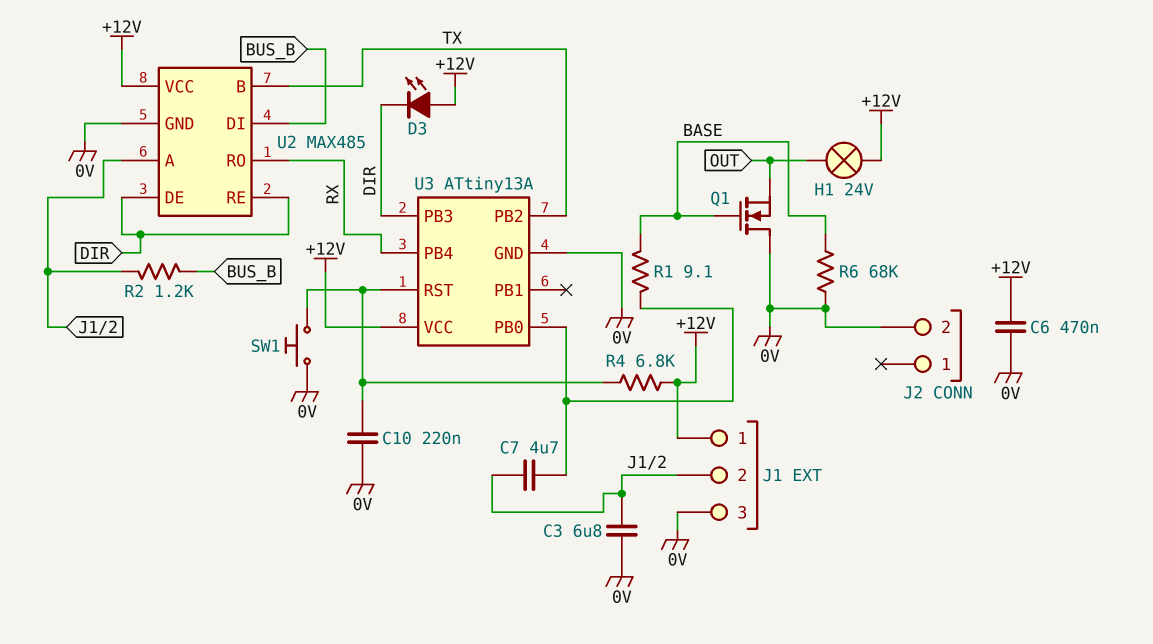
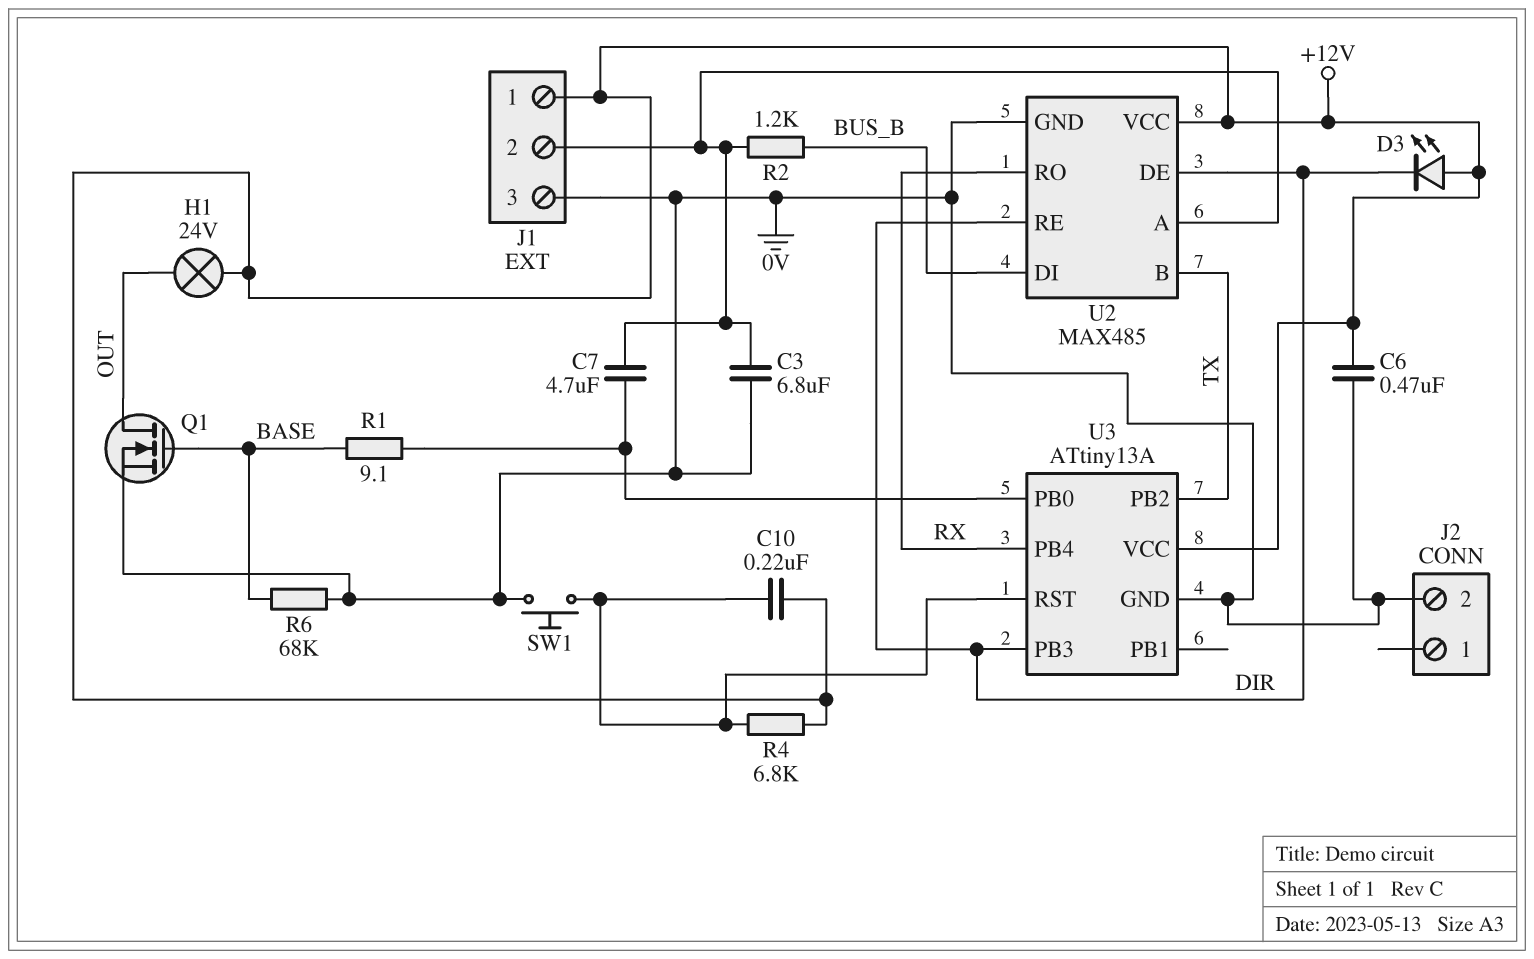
C10: 220nF (0V, U3/RST) -> 220nF (+12V, U3/RST)
Q1: NMOS (G BASE, D 0V, S OUT) -> NMOS (G BASE, D OUT, S 0V)

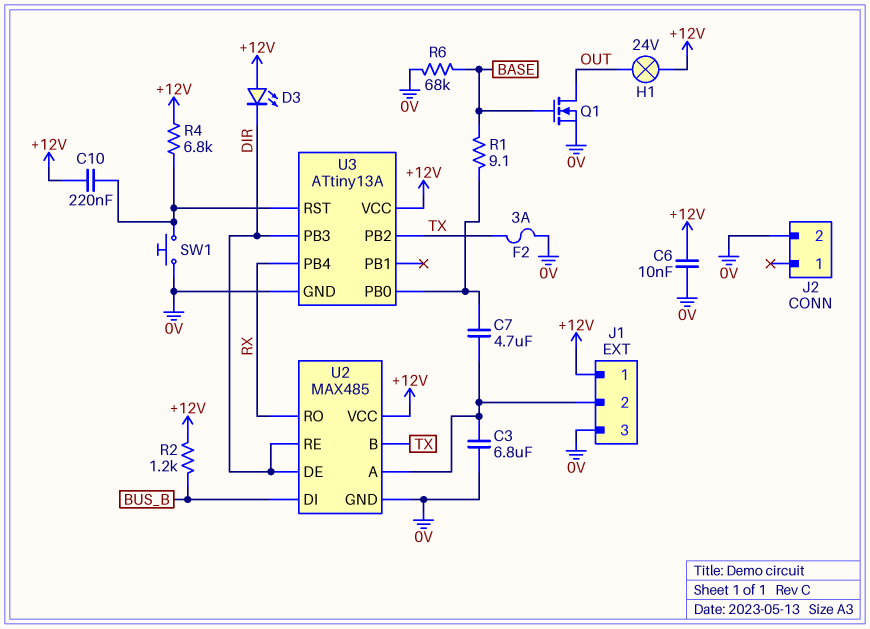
C6: 470nF (+12V, 0V) -> 10nF (+12V, 0V)
F2: none -> 3A (0V, TX)
R2: 1.2k (BUS_B, J1/2) -> 1.2k (+12V, BUS_B)

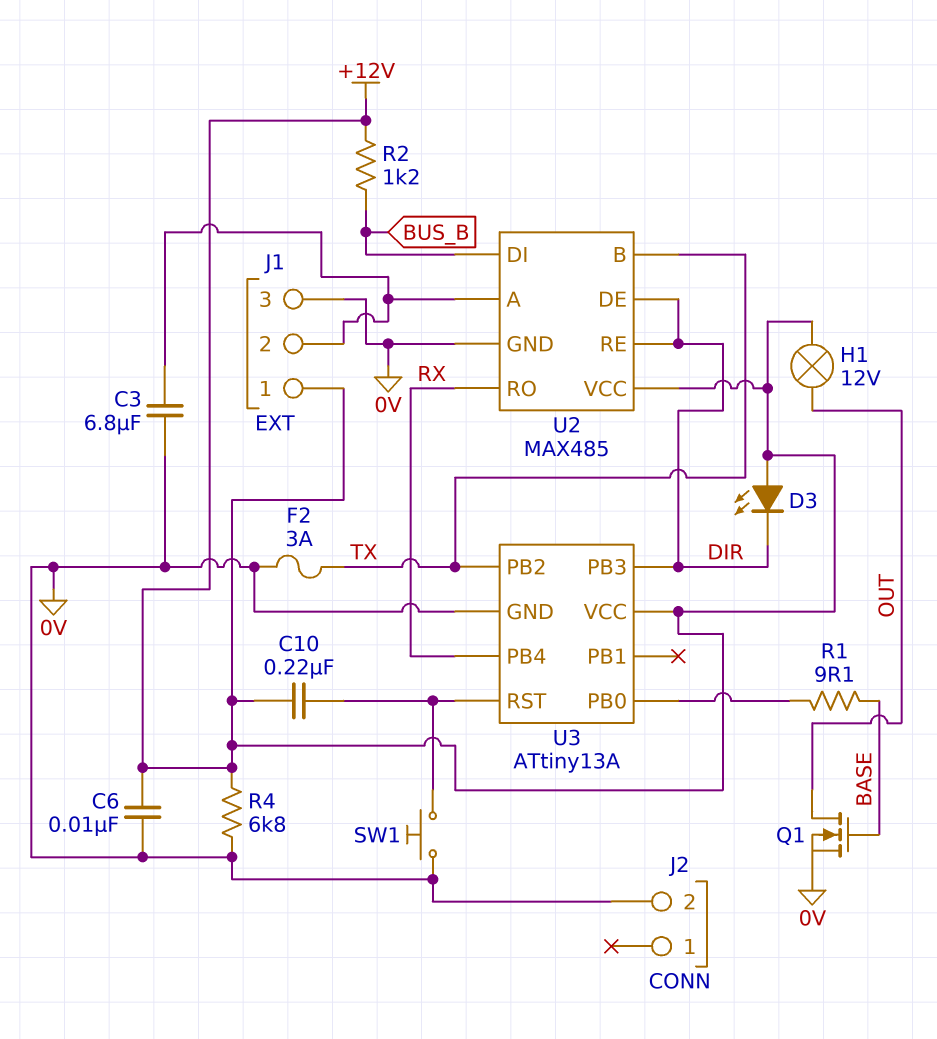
C7: 4.7uF (J1/2, U3/PB0) -> none
H1: lamp 24V (+12V, OUT) -> lamp 12V (+12V, OUT)
R4: 6.8k (+12V, U3/RST) -> 6.8k (+12V, 0V)
R6: 68k (0V, BASE) -> none

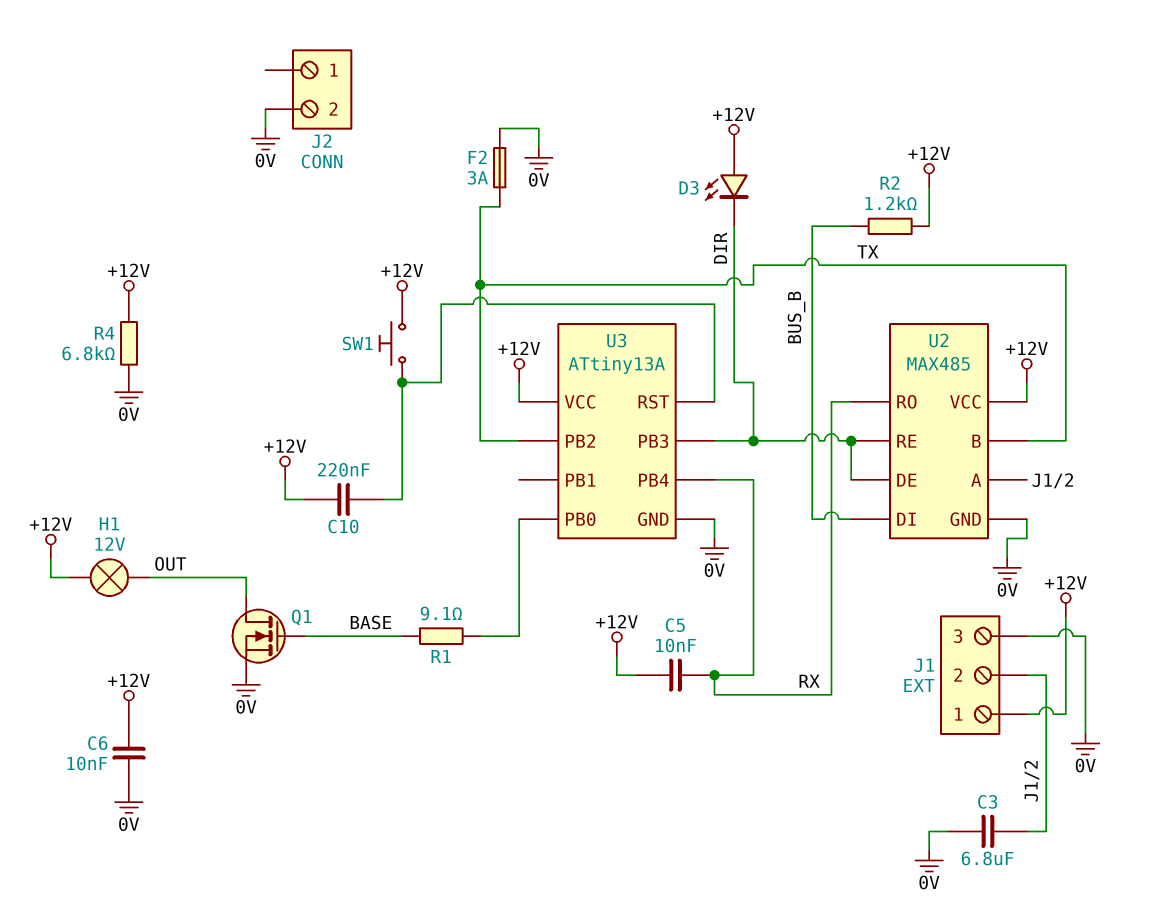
C5: none -> 10nF (+12V, RX)
SW1: button (0V, U3/RST) -> button (+12V, U3/RST)

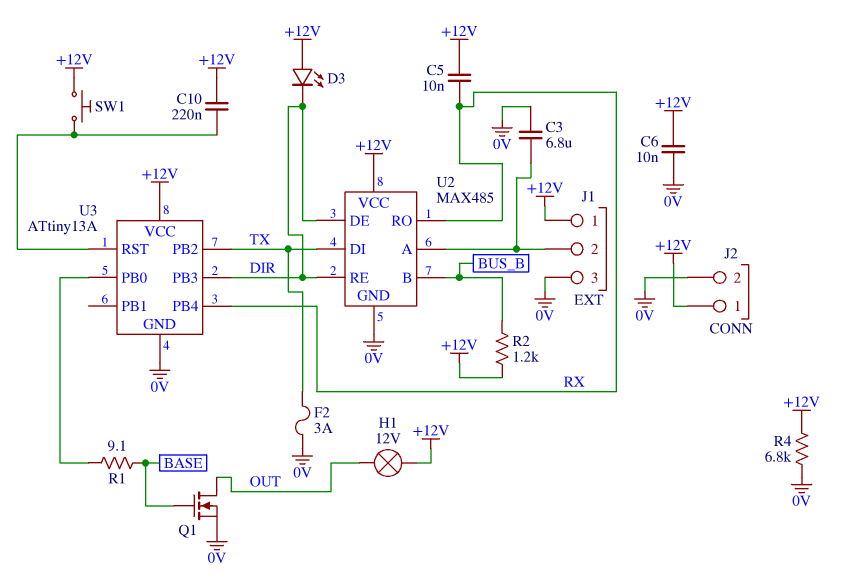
J2 pin 1: none -> +12V
U2 pin B: TX -> BUS_B
U2 pin DI: BUS_B -> TX

